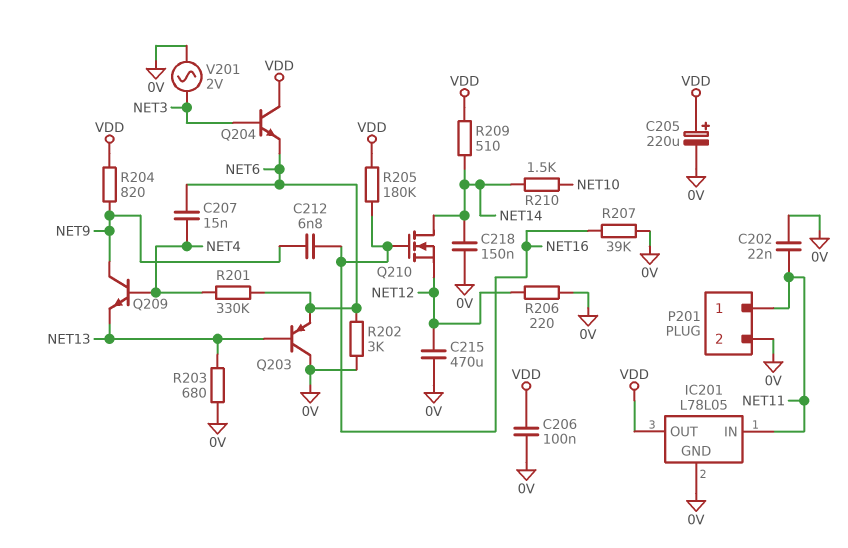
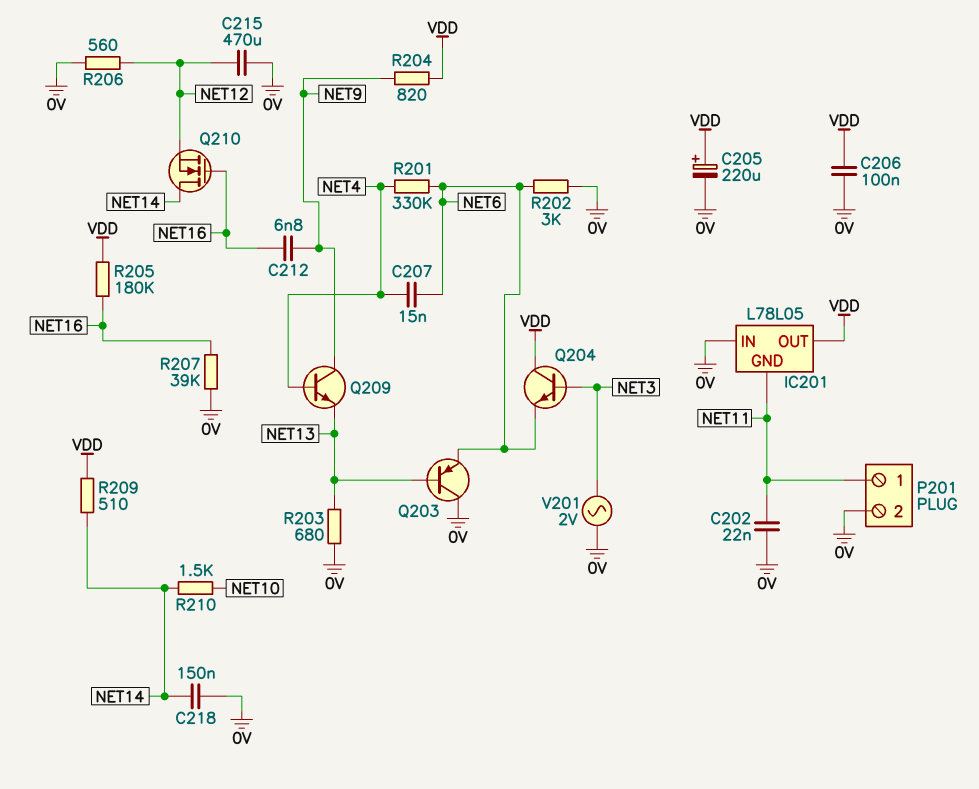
IC201 pin GND: 0V -> NET11
IC201 pin IN: NET11 -> 0V
R206: 220 (0V, NET12) -> 560 (0V, NET12)

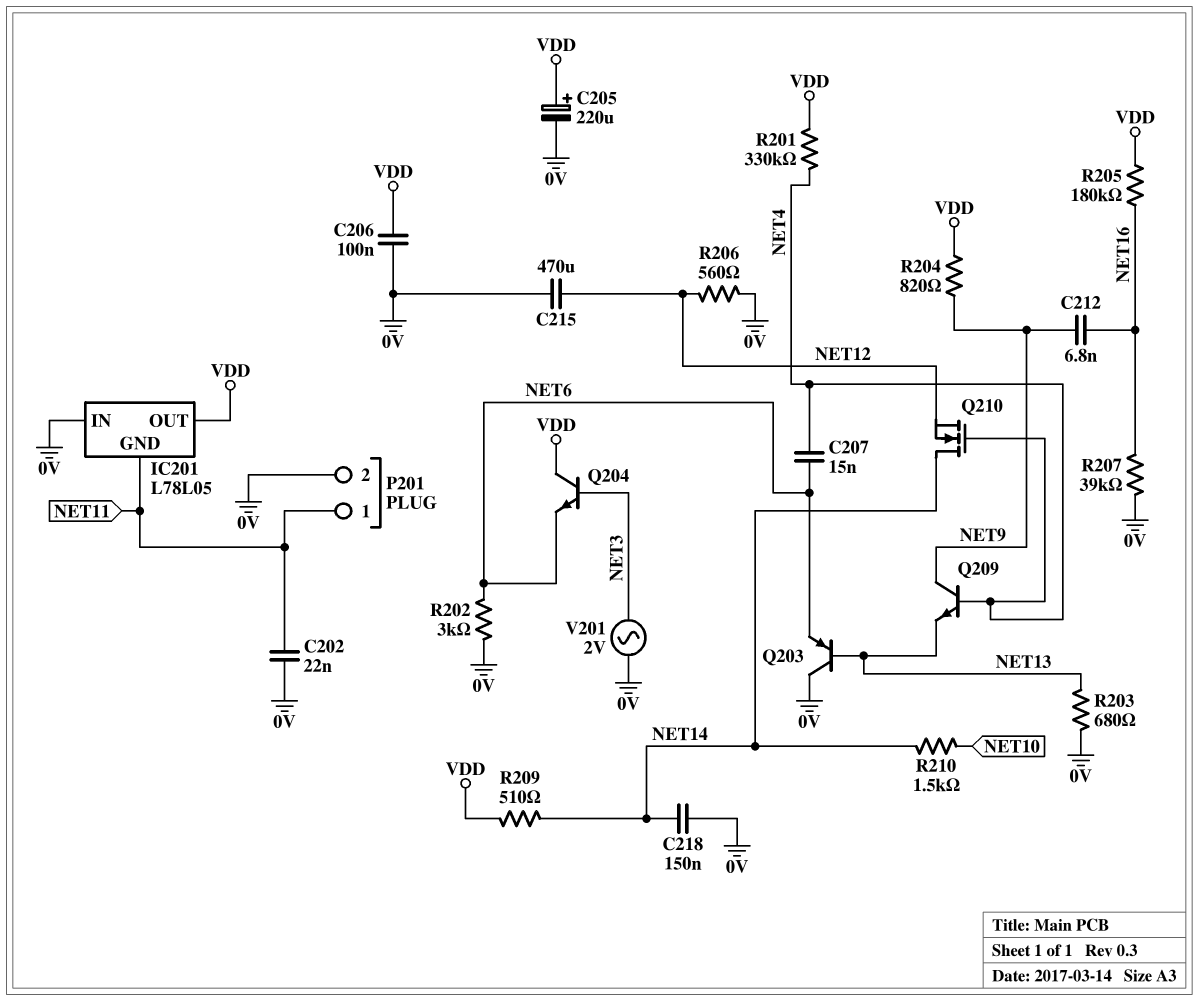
Q210: NMOS (G NET16, D NET14, S NET12) -> NMOS (G NET4, D NET14, S NET12)
R201: 330k (NET4, NET6) -> 330k (NET4, VDD)

